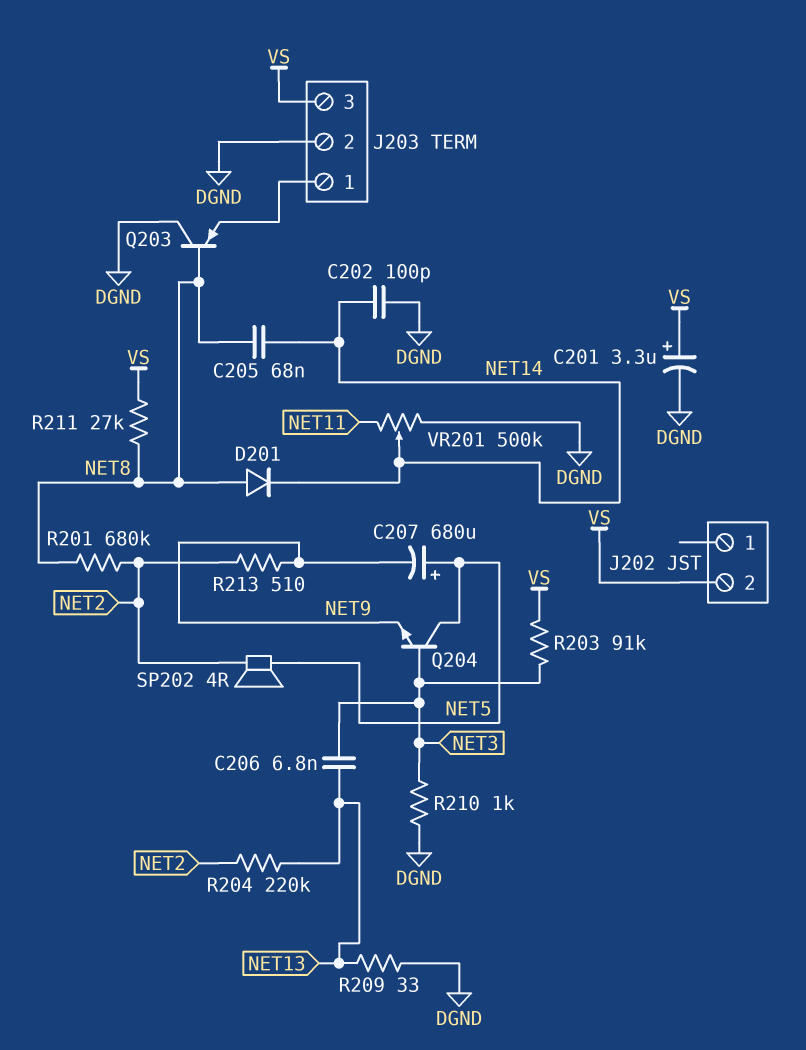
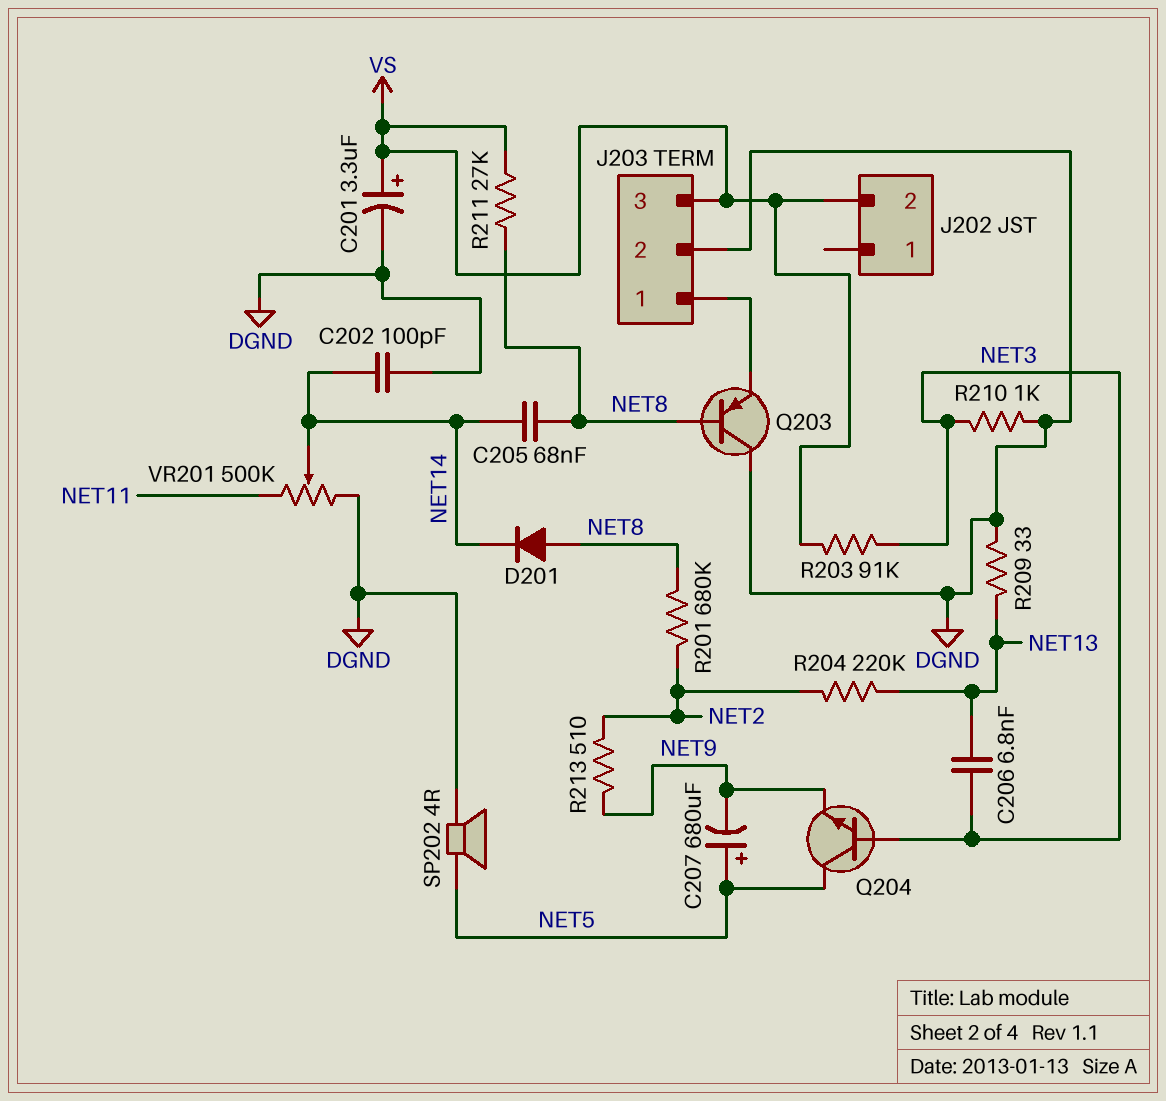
SP202: speaker 4R (NET2, NET5) -> speaker 4R (DGND, NET5)

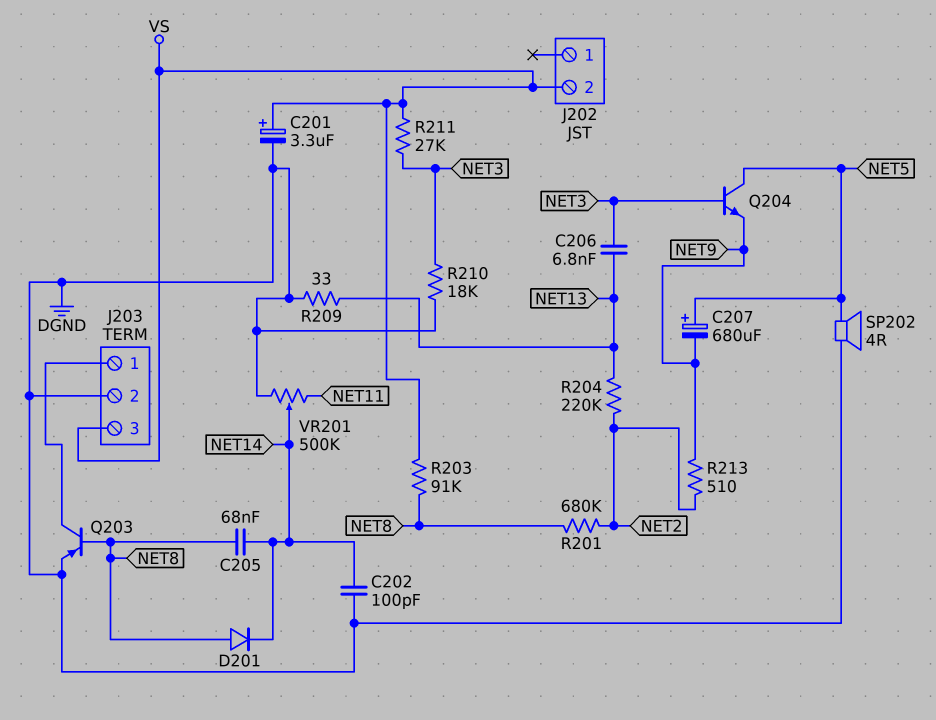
Q203: PNP (B NET8, C DGND, E J203/1) -> PNP (B NET8, C J203/1, E DGND)
R203: 91k (NET3, VS) -> 91k (NET8, VS)
R210: 1k (DGND, NET3) -> 18k (DGND, NET3)
R211: 27k (NET8, VS) -> 27k (NET3, VS)

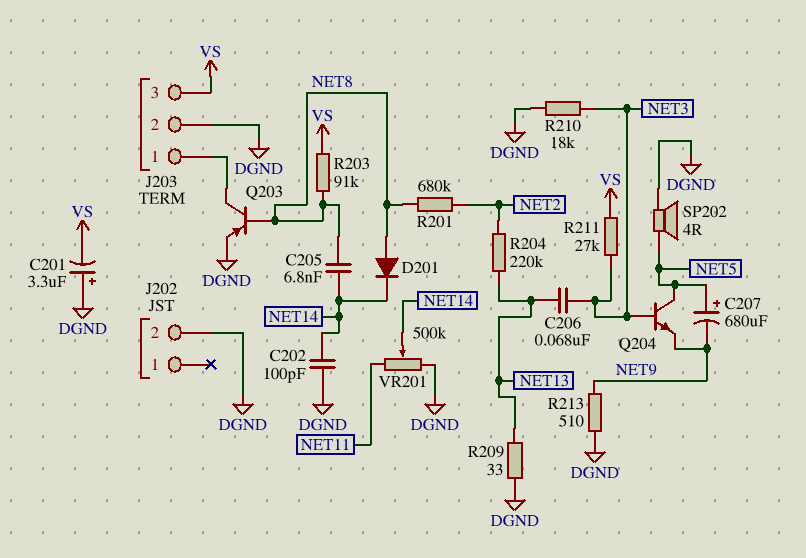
C201: 3.3uF (plus VS, minus DGND) -> 3.3uF (plus DGND, minus VS)
C205: 68nF (NET8, NET14) -> 6.8nF (NET8, NET14)
C206: 6.8nF (NET3, NET13) -> 68nF (NET3, NET13)
J202 pin 2: VS -> DGND
R213: 510 (NET2, NET9) -> 510 (DGND, NET9)

